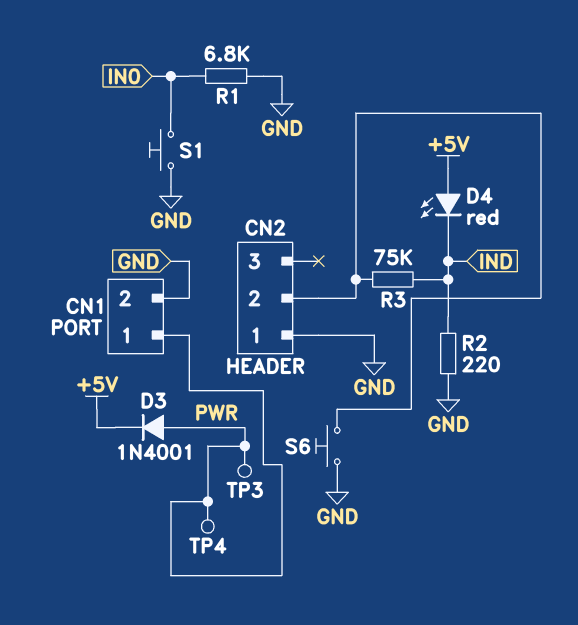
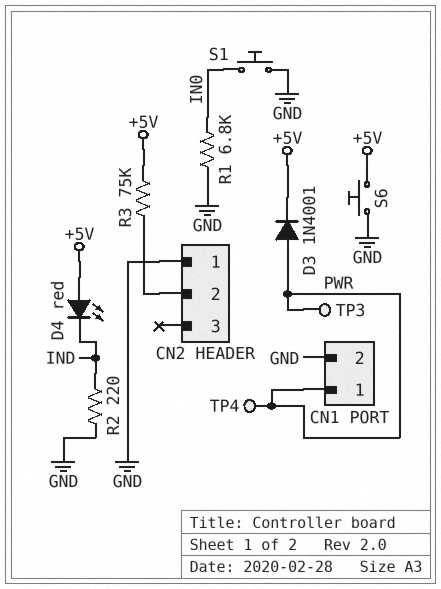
R3: 75k (CN2/2, IND) -> 75k (+5V, CN2/2)
S6: button (CN2/2, GND) -> button (+5V, GND)

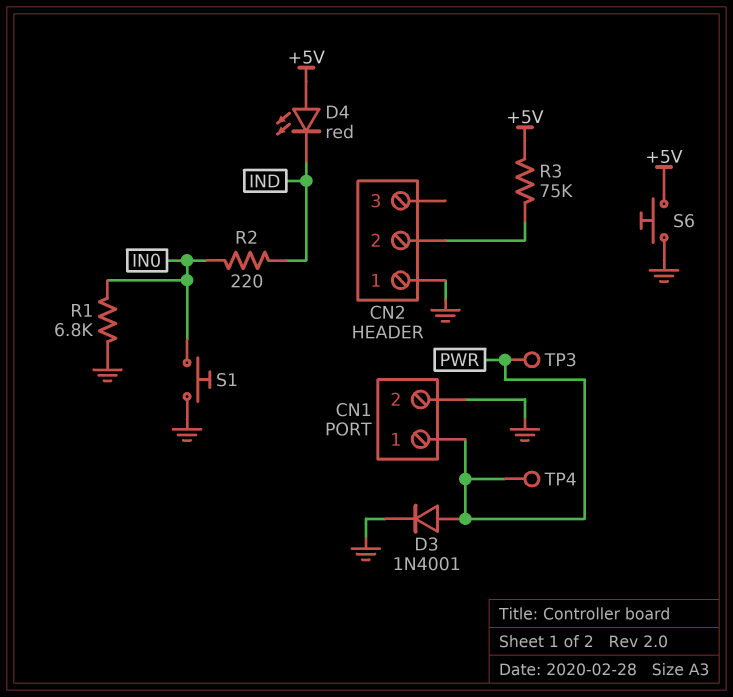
D3: diode 1N4001 (A PWR, K +5V) -> diode 1N4001 (A PWR, K GND)
R2: 220 (GND, IND) -> 220 (IN0, IND)

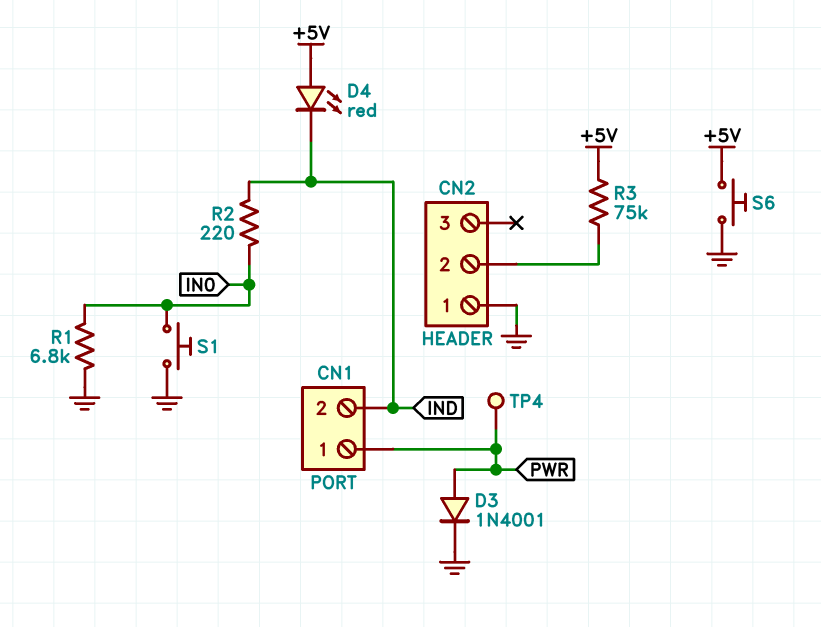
CN1 pin 2: GND -> IND
TP3: test point (PWR) -> none

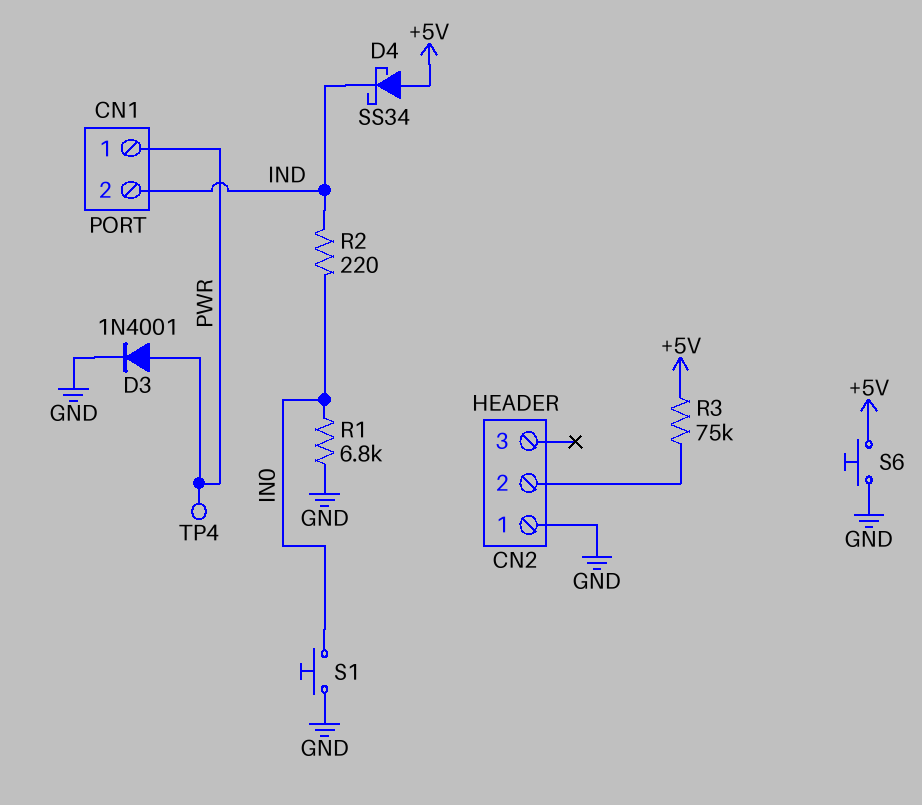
D4: LED red (A +5V, K IND) -> schottky SS34 (A +5V, K IND)

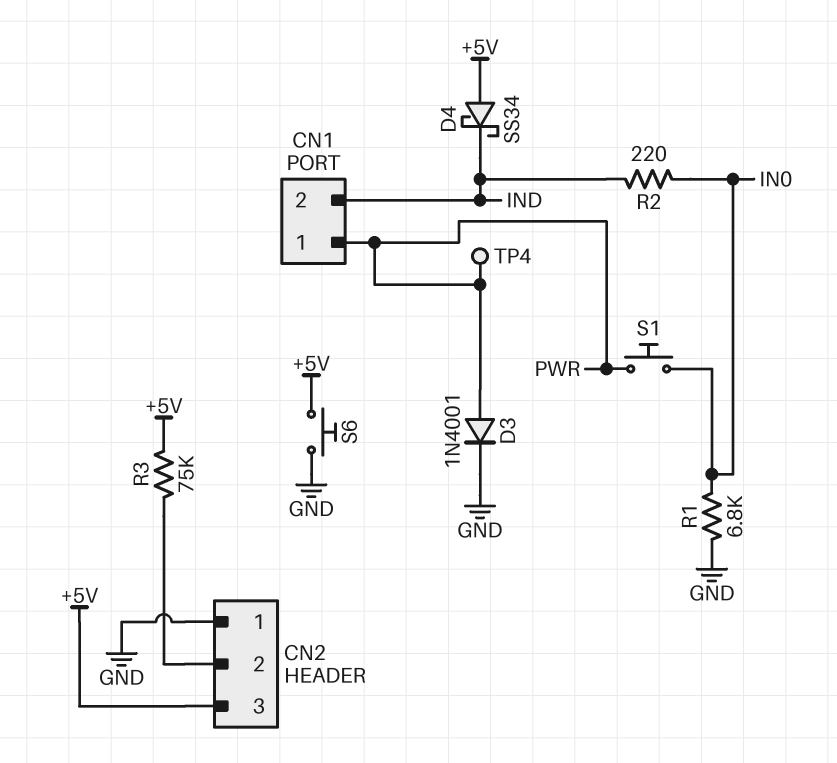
CN2 pin 3: none -> +5V
S1: button (GND, IN0) -> button (IN0, PWR)

